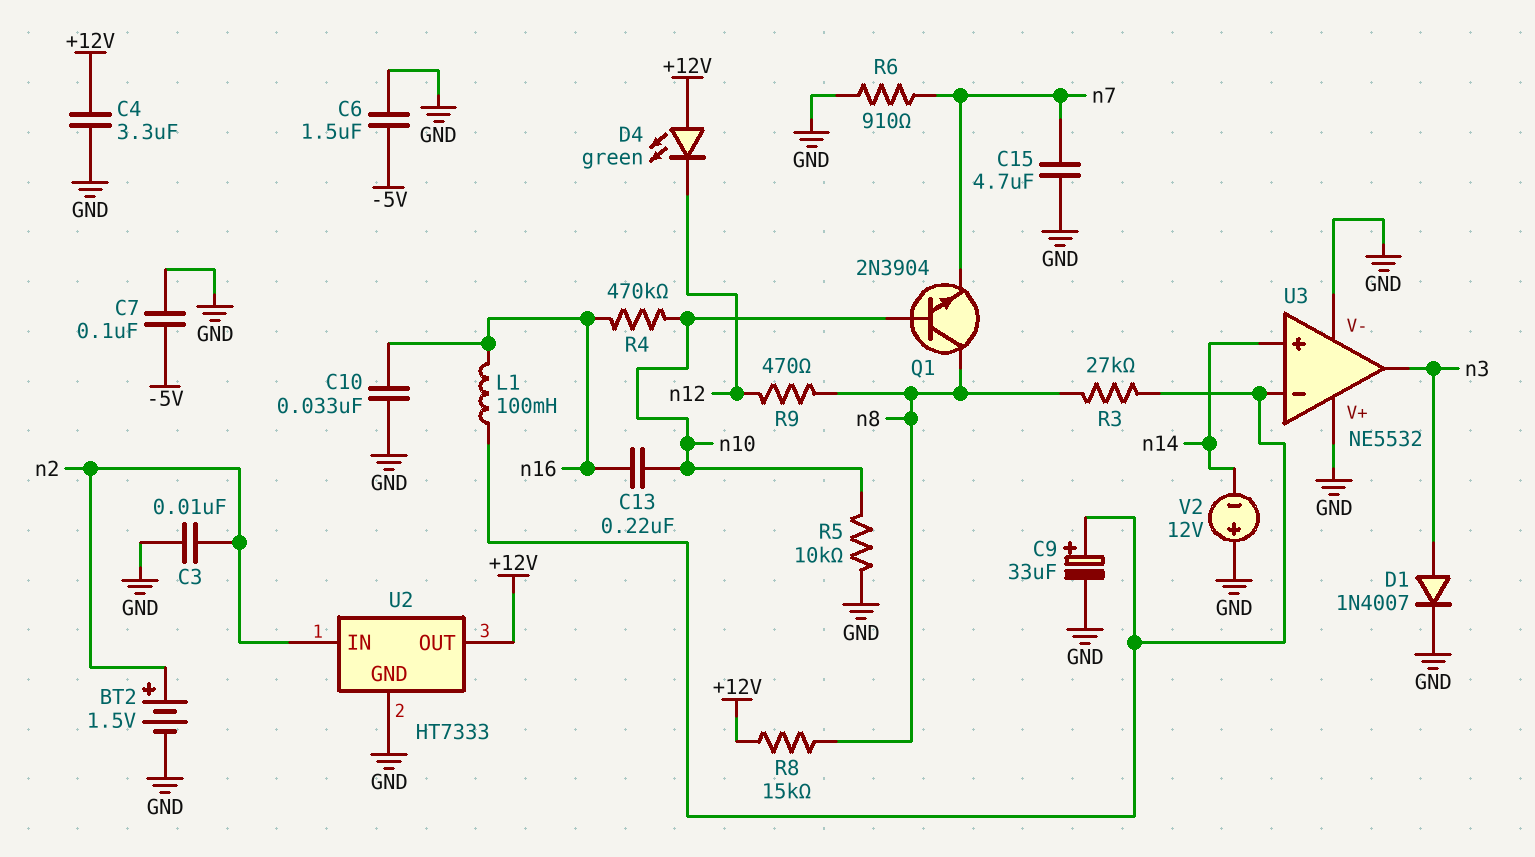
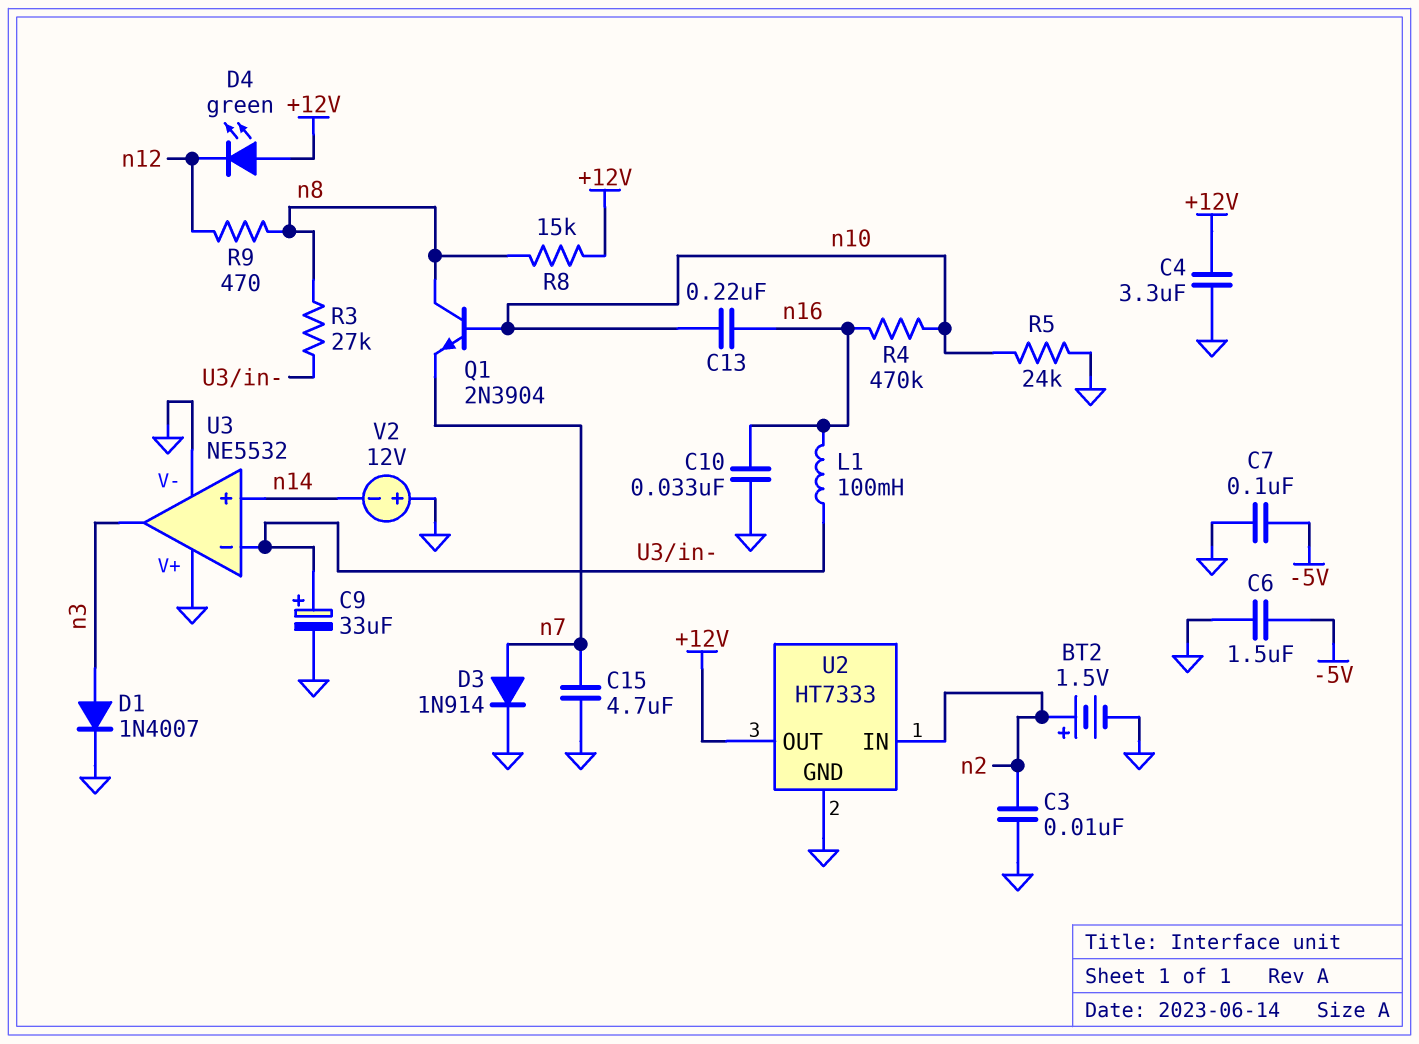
D3: none -> diode 1N914 (A n7, K GND)
R5: 10k (GND, n10) -> 24k (GND, n10)
R6: 910 (GND, n7) -> none

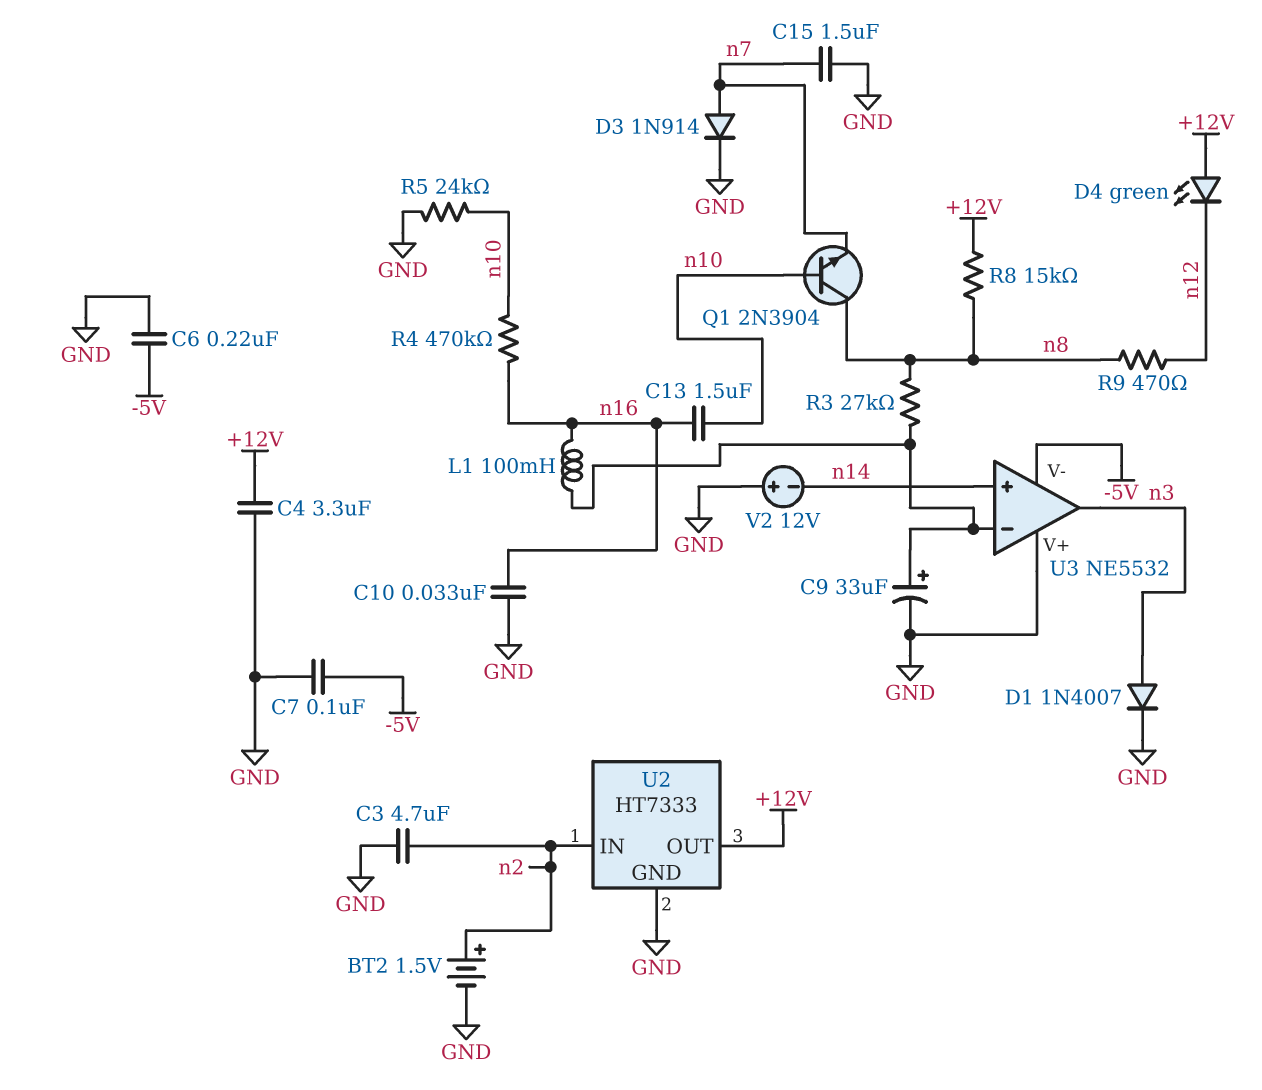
C3: 10nF (GND, n2) -> 4.7uF (GND, n2)
C6: 1.5uF (-5V, GND) -> 220nF (-5V, GND)
C13: 220nF (n10, n16) -> 1.5uF (n10, n16)
C15: 4.7uF (GND, n7) -> 1.5uF (GND, n7)
U3 pin V-: GND -> -5V

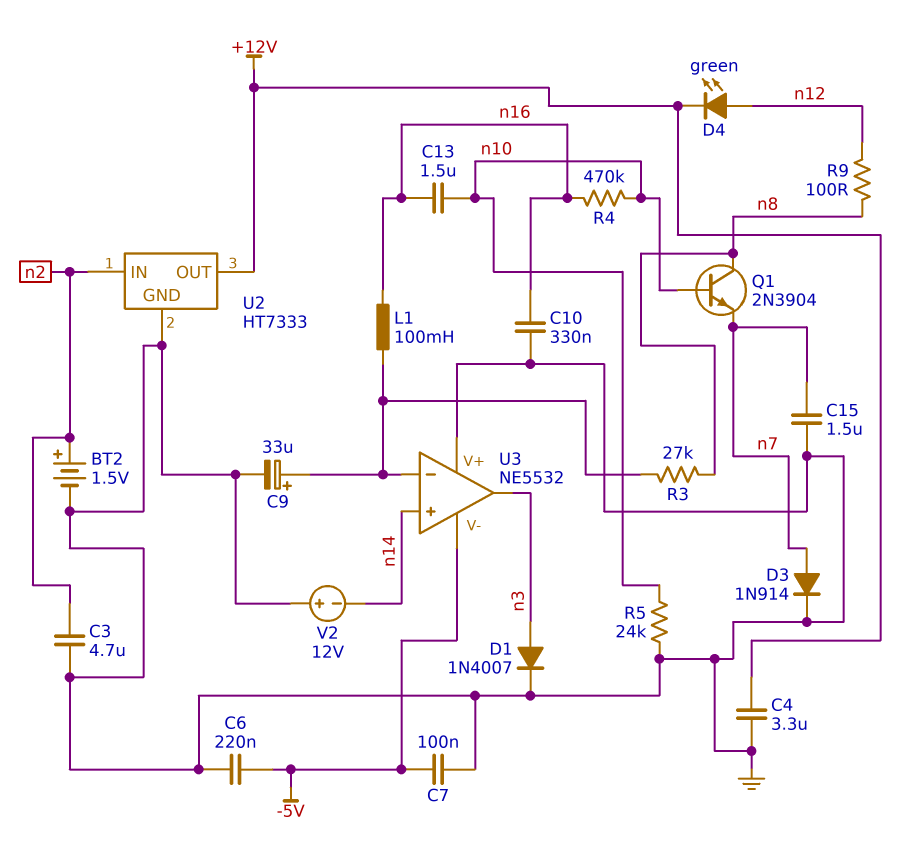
C10: 33nF (GND, n16) -> 330nF (GND, n16)
D4: LED green (A +12V, K n12) -> LED green (A n12, K +12V)
R8: 15k (+12V, n8) -> none
R9: 470 (n8, n12) -> 100 (n8, n12)

